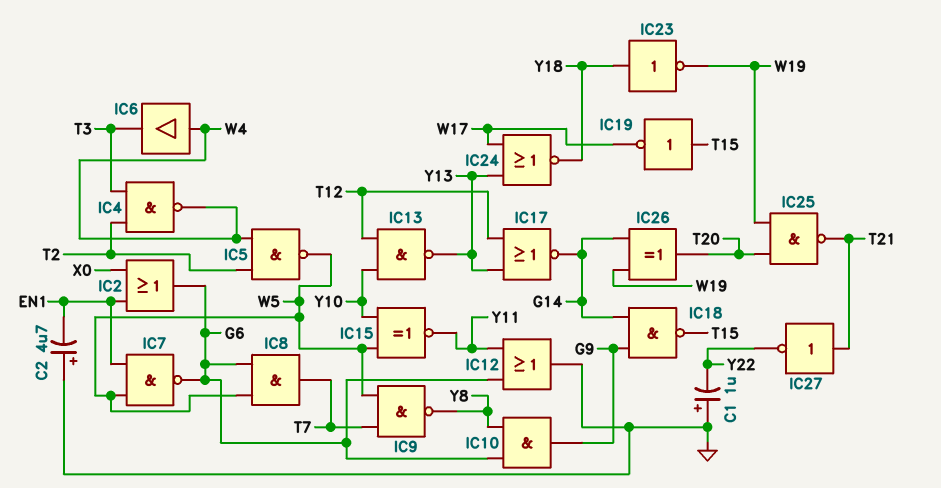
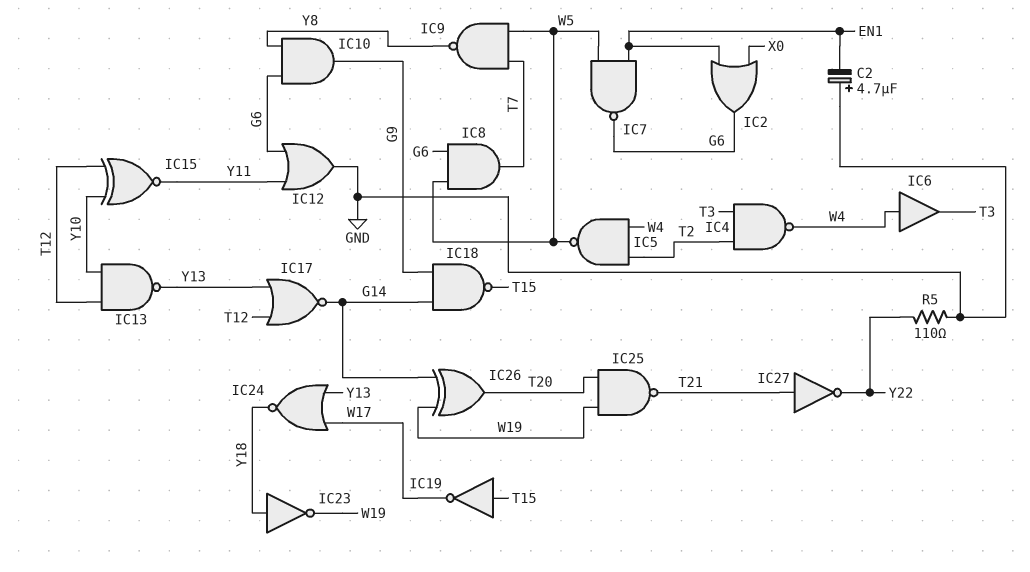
C1: 1uF (plus GND, minus Y22) -> none
IC15: XNOR (in W5, in Y10, out Y11) -> XNOR (in T12, in Y10, out Y11)
R5: none -> 110 (GND, Y22)

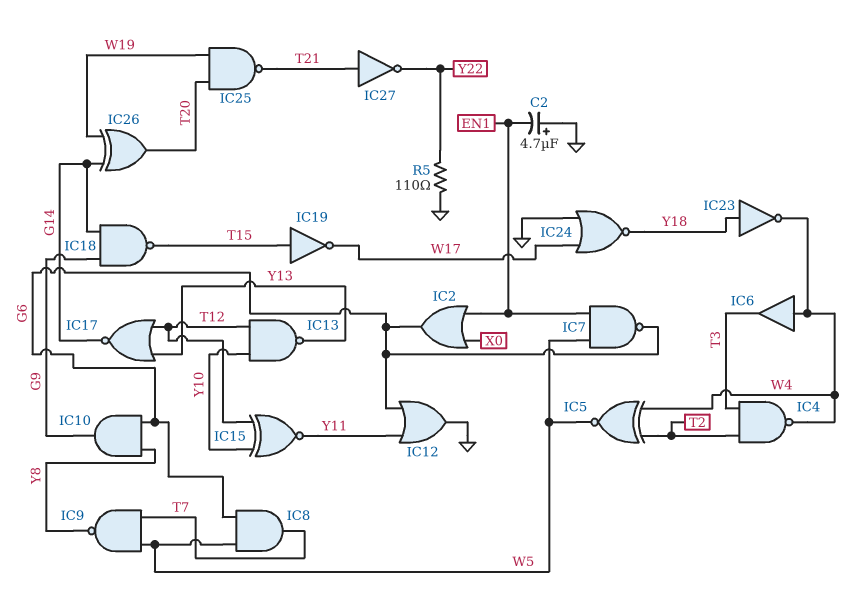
IC5: NAND (in T2, in W4, out W5) -> XNOR (in T2, in W4, out W5)
IC23: NOT (in Y18, out W19) -> NOT (in Y18, out W4)
IC24: NOR (in W17, in Y13, out Y18) -> NOR (in GND, in W17, out Y18)

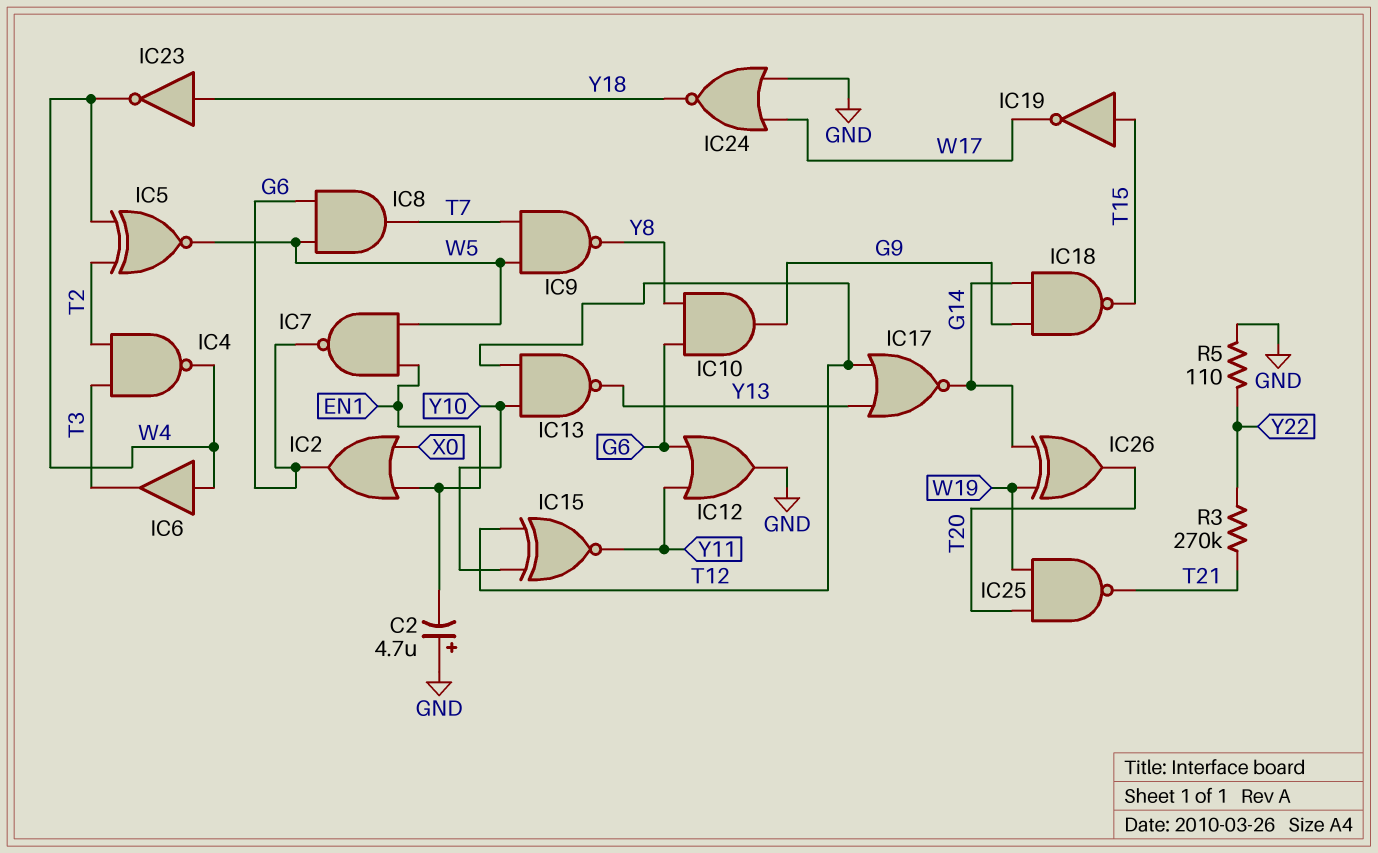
IC27: NOT (in T21, out Y22) -> none
R3: none -> 270k (T21, Y22)

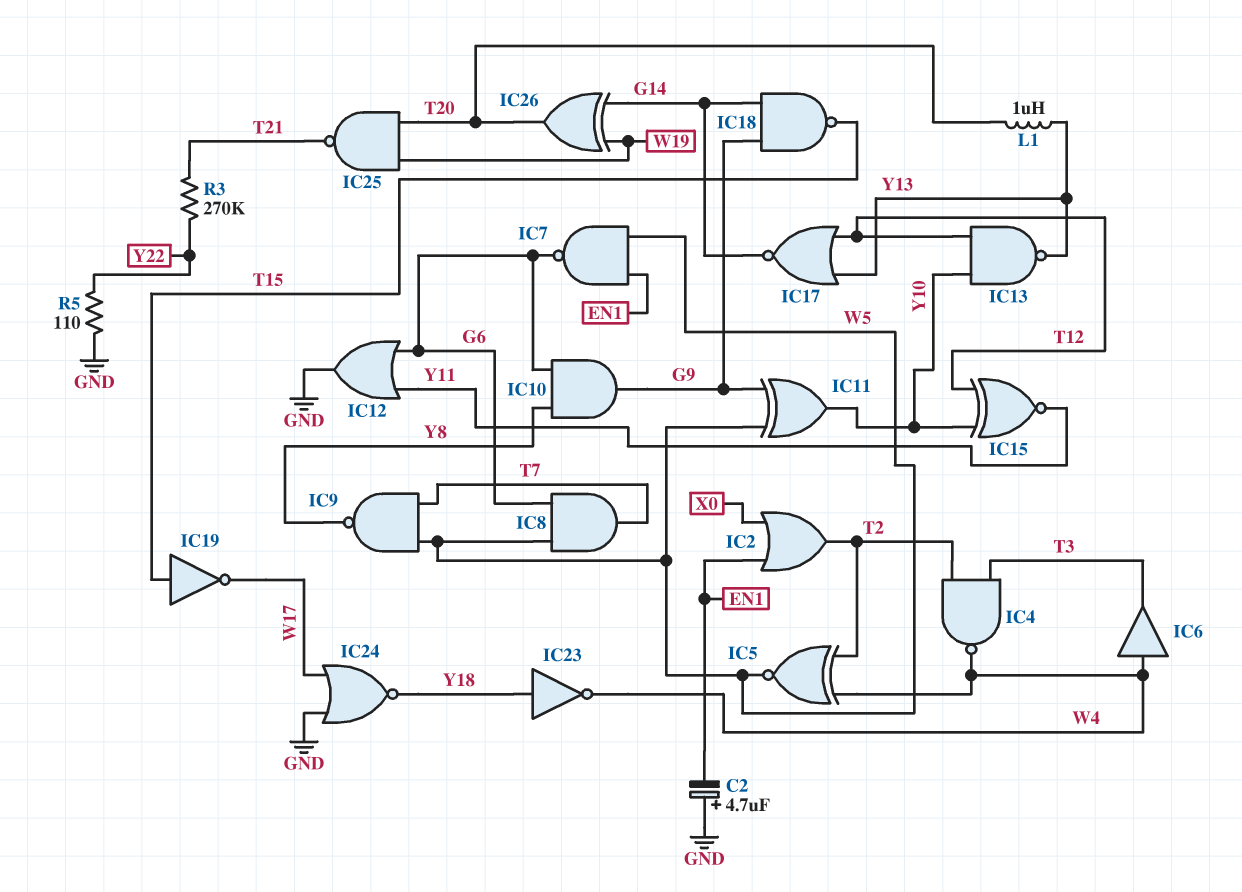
IC2: OR (in EN1, in X0, out G6) -> OR (in EN1, in X0, out T2)
IC11: none -> XOR (in G9, in W5, out Y10)
L1: none -> 1uH (T20, Y13)

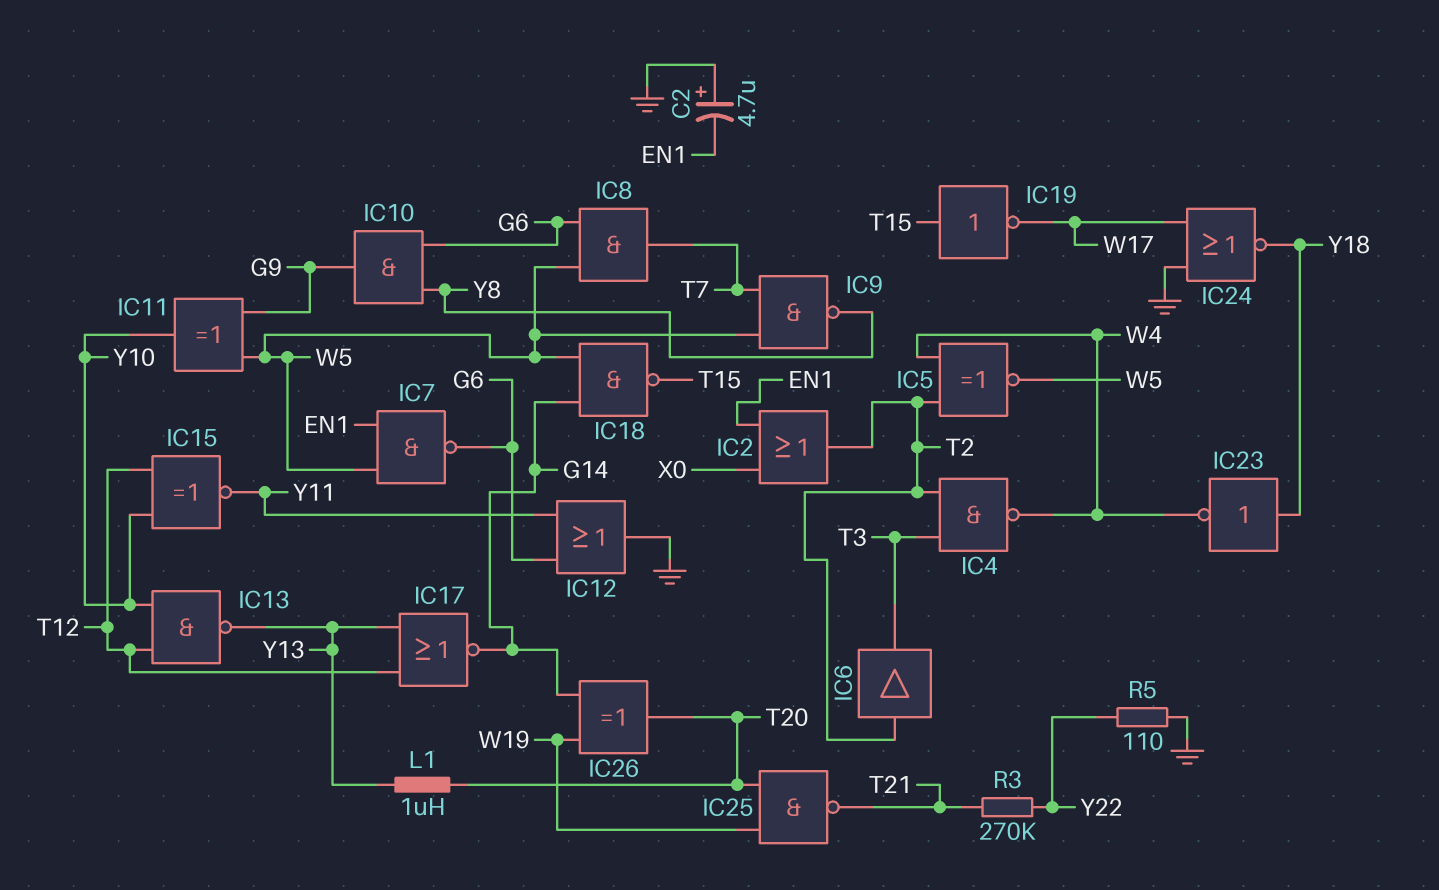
IC6: buffer (in W4, out T3) -> buffer (in T2, out T3)
IC18: NAND (in G9, in G14, out T15) -> NAND (in G14, in W5, out T15)

